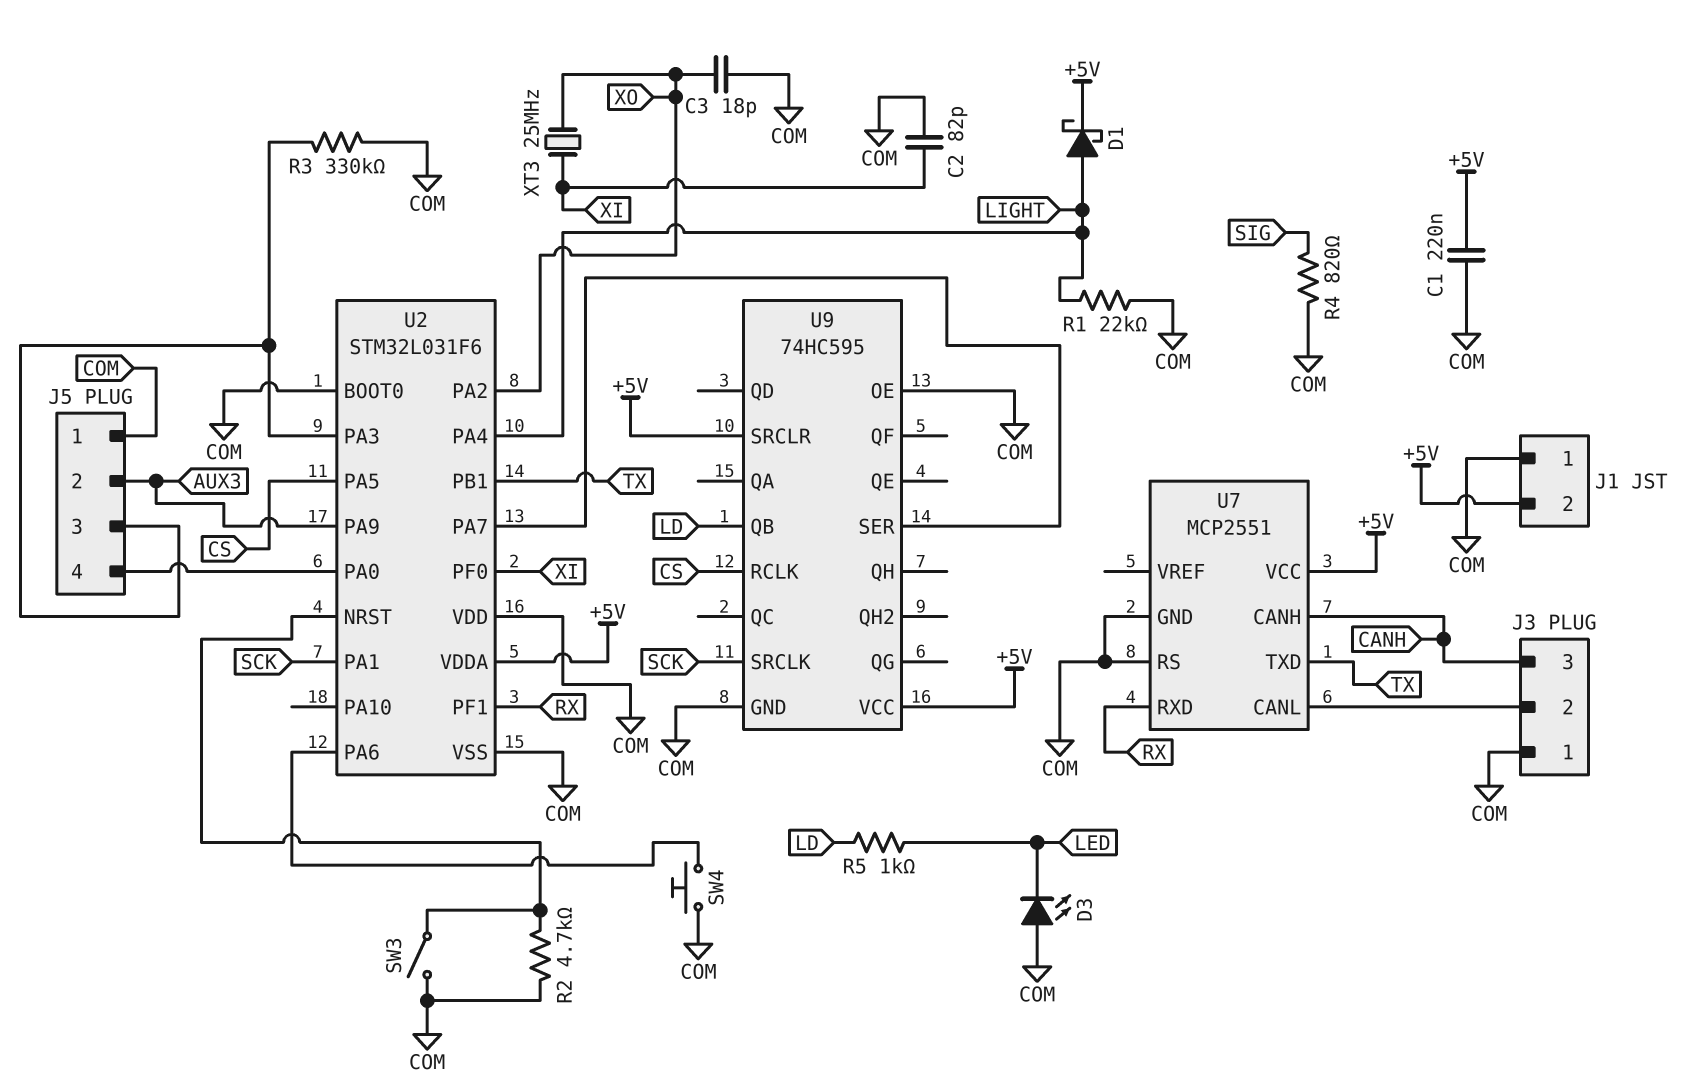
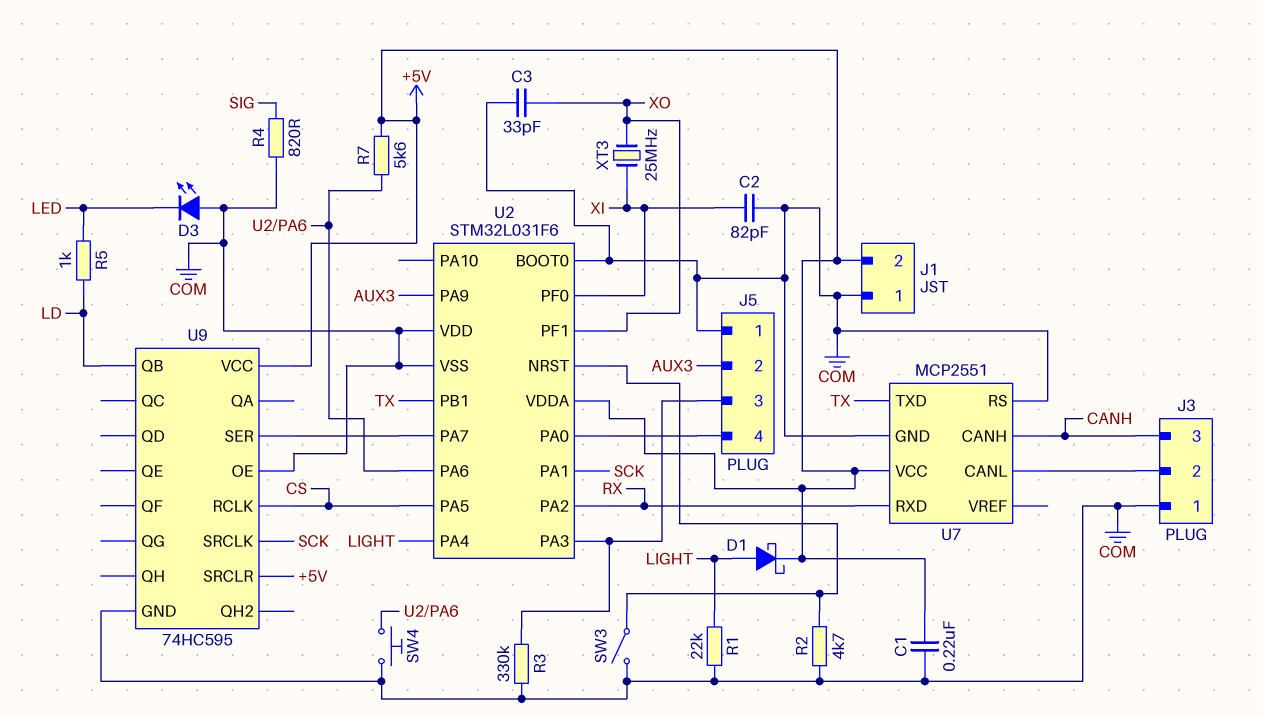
C3: 18pF (COM, XO) -> 33pF (COM, XO)
R7: none -> 5.6k (+5V, U2/PA6)
U2 pin PA2: XO -> RX
U2 pin PF1: RX -> XO

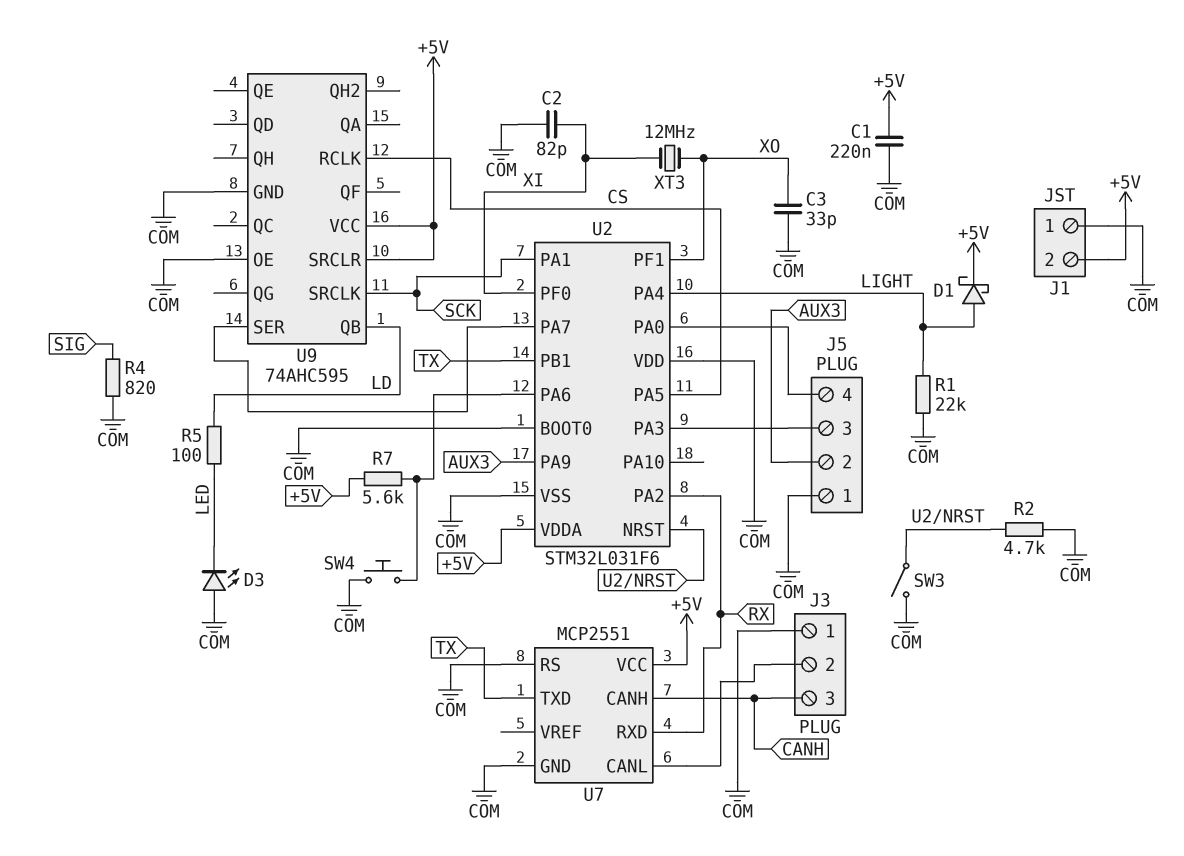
R3: 330k (COM, J5/3) -> none
R5: 1k (LD, LED) -> 100 (LD, LED)
U9: 74HC595 -> 74AHC595
XT3: 25MHz (XI, XO) -> 12MHz (XI, XO)

